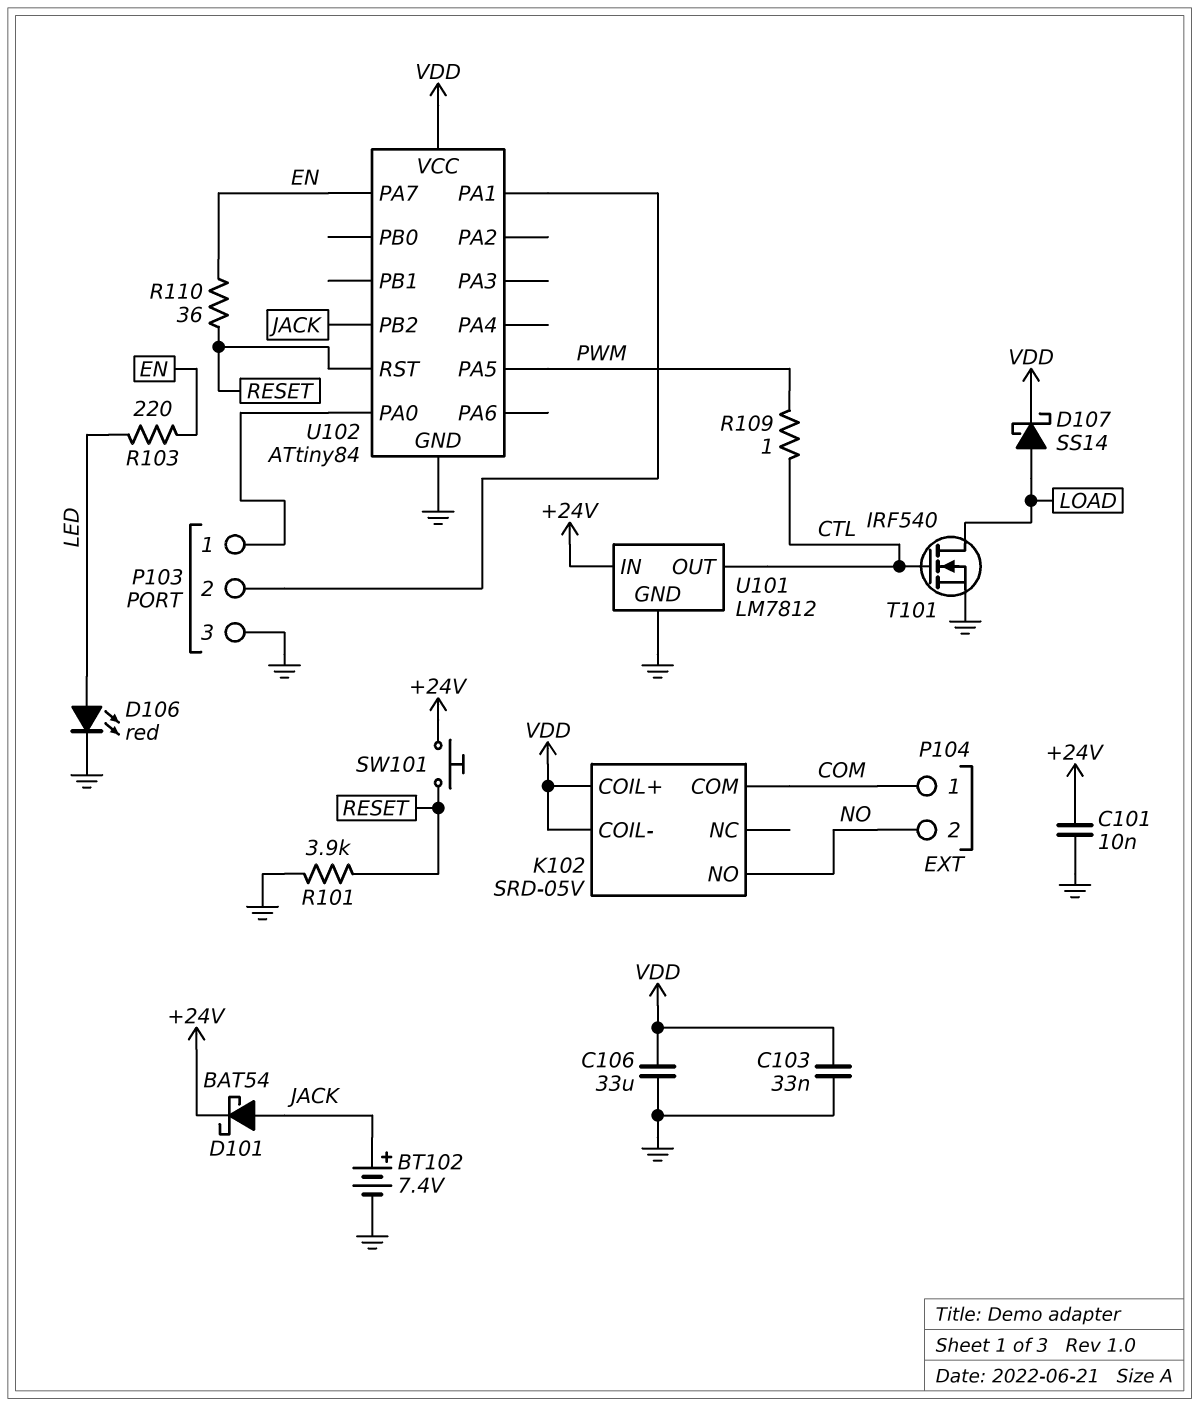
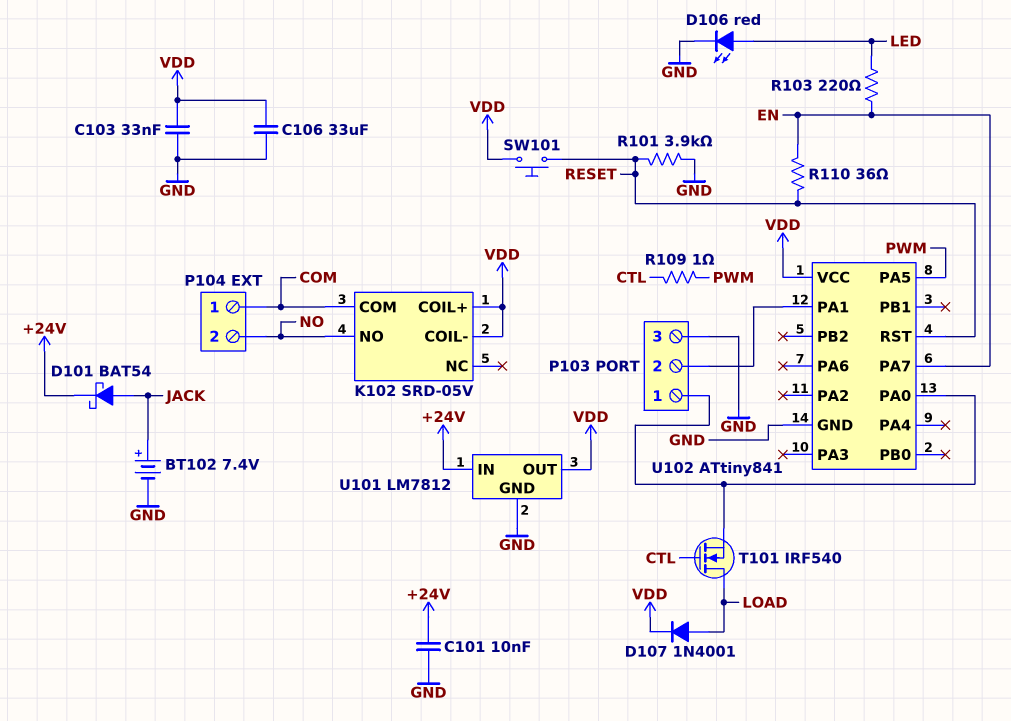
D107: schottky SS14 (A LOAD, K VDD) -> diode 1N4001 (A LOAD, K VDD)
SW101: button (+24V, RESET) -> button (RESET, VDD)
T101: NMOS IRF540 (G CTL, D LOAD, S GND) -> NMOS IRF540 (G CTL, D LOAD, S P103/1)
U101 pin OUT: CTL -> VDD
U102: ATtiny84 -> ATtiny841
U102 pin PB2: JACK -> none

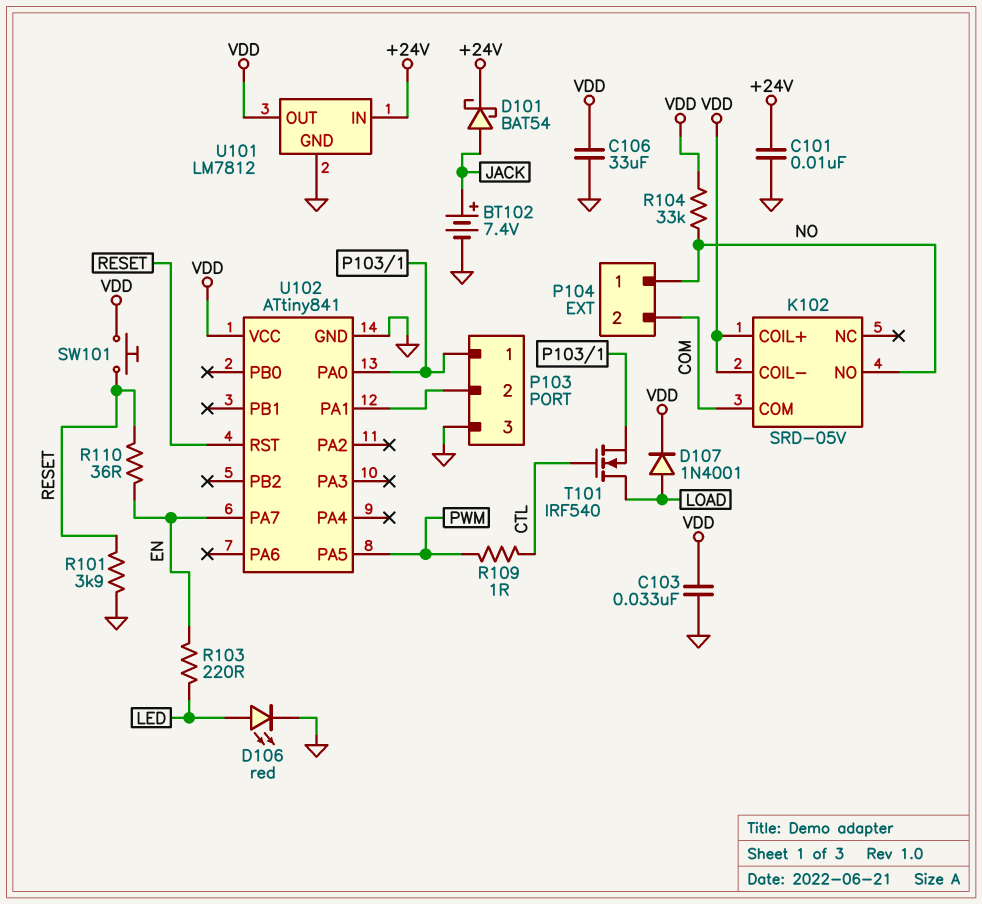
P104 pin 1: COM -> NO
P104 pin 2: NO -> COM
R104: none -> 33k (NO, VDD)

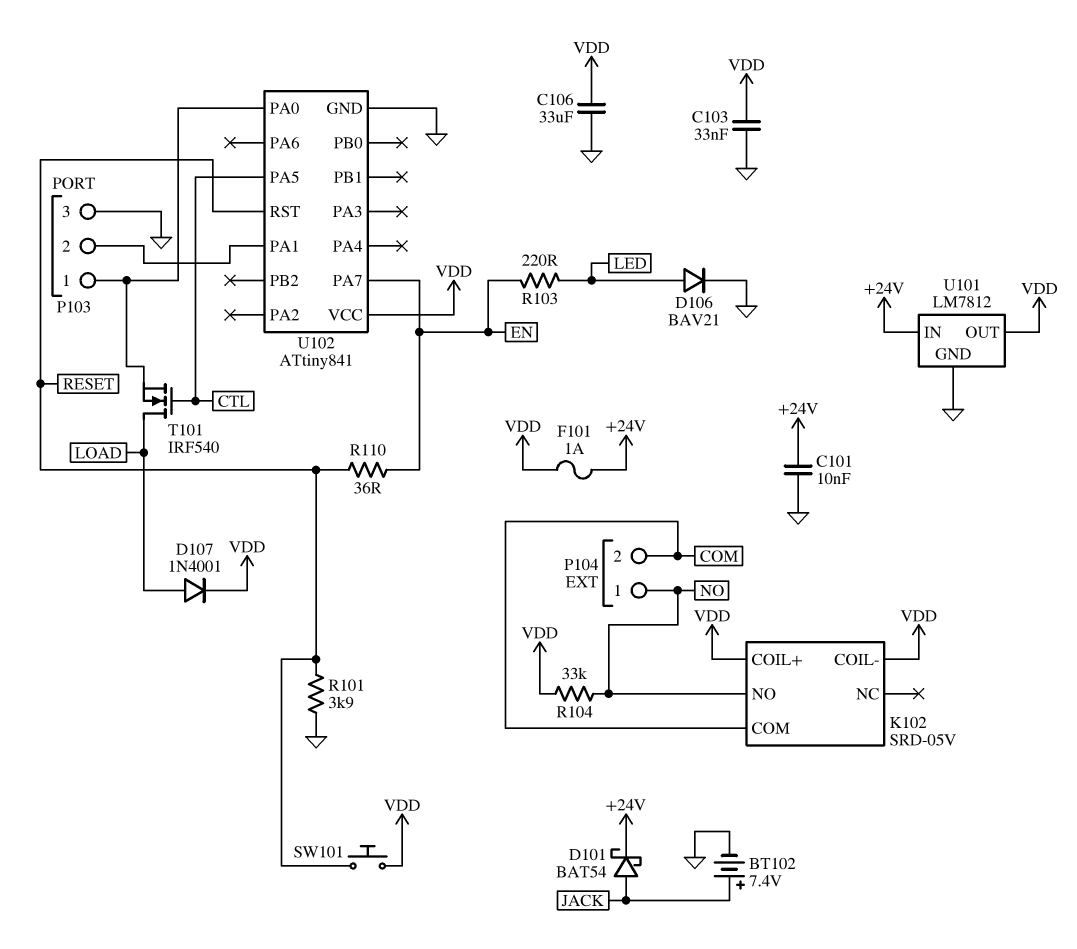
D106: LED red (A LED, K GND) -> diode BAV21 (A LED, K GND)
F101: none -> 1A (+24V, VDD)
R109: 1 (CTL, PWM) -> none
U102 pin PA5: PWM -> CTL

